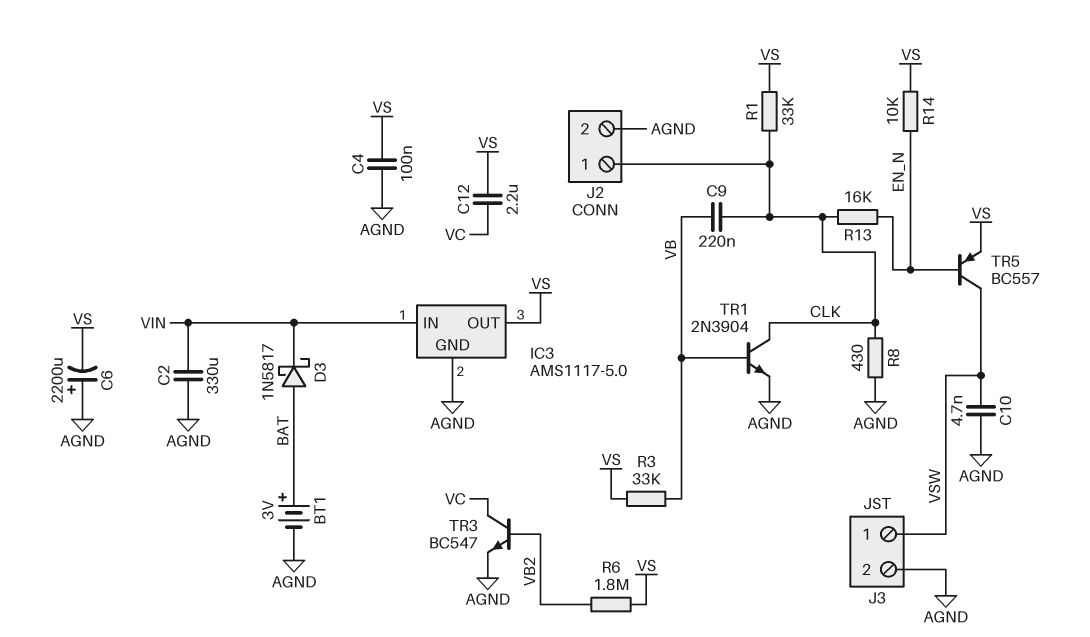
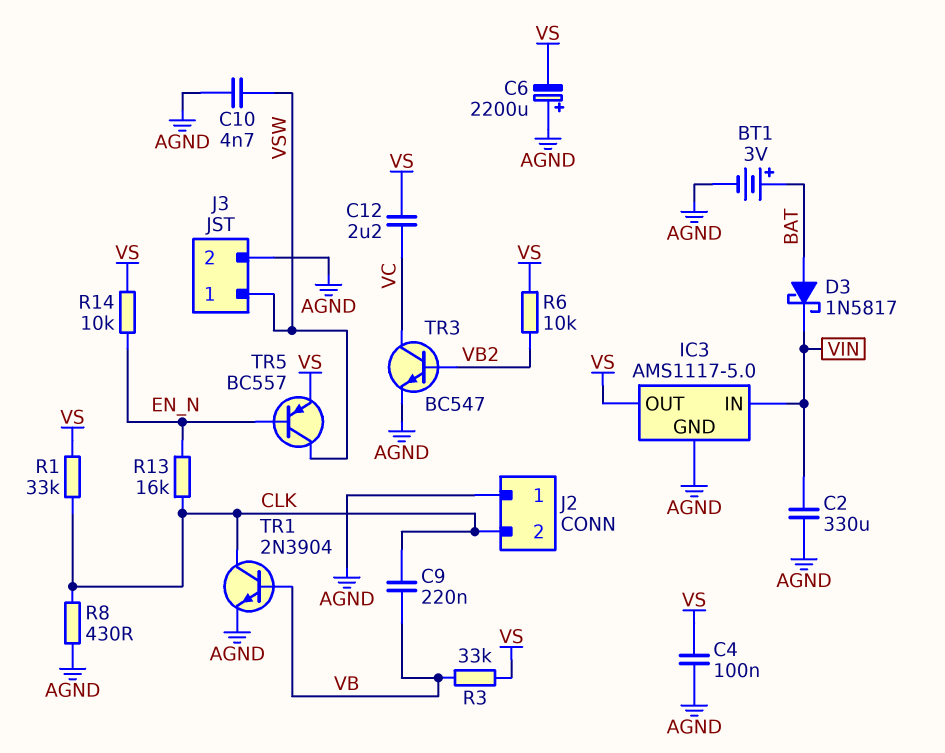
J2 pin 1: CLK -> AGND
J2 pin 2: AGND -> CLK
R6: 1.8M (VB2, VS) -> 10k (VB2, VS)

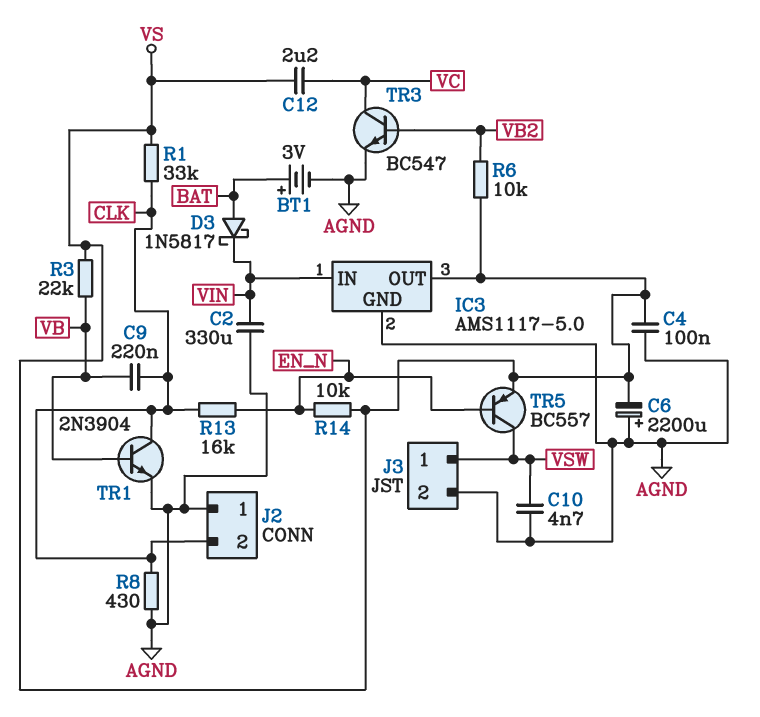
R3: 33k (VB, VS) -> 22k (VB, VS)

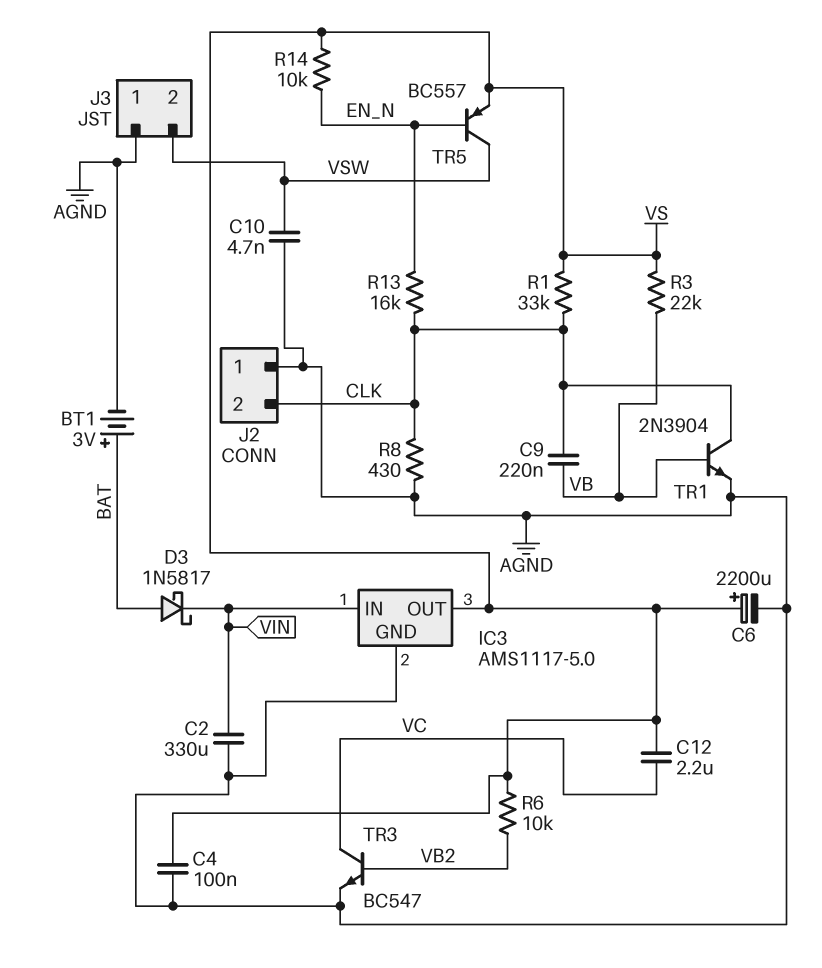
C6: 2200uF (plus AGND, minus VS) -> 2200uF (plus VS, minus AGND)
J3 pin 1: VSW -> AGND
J3 pin 2: AGND -> VSW

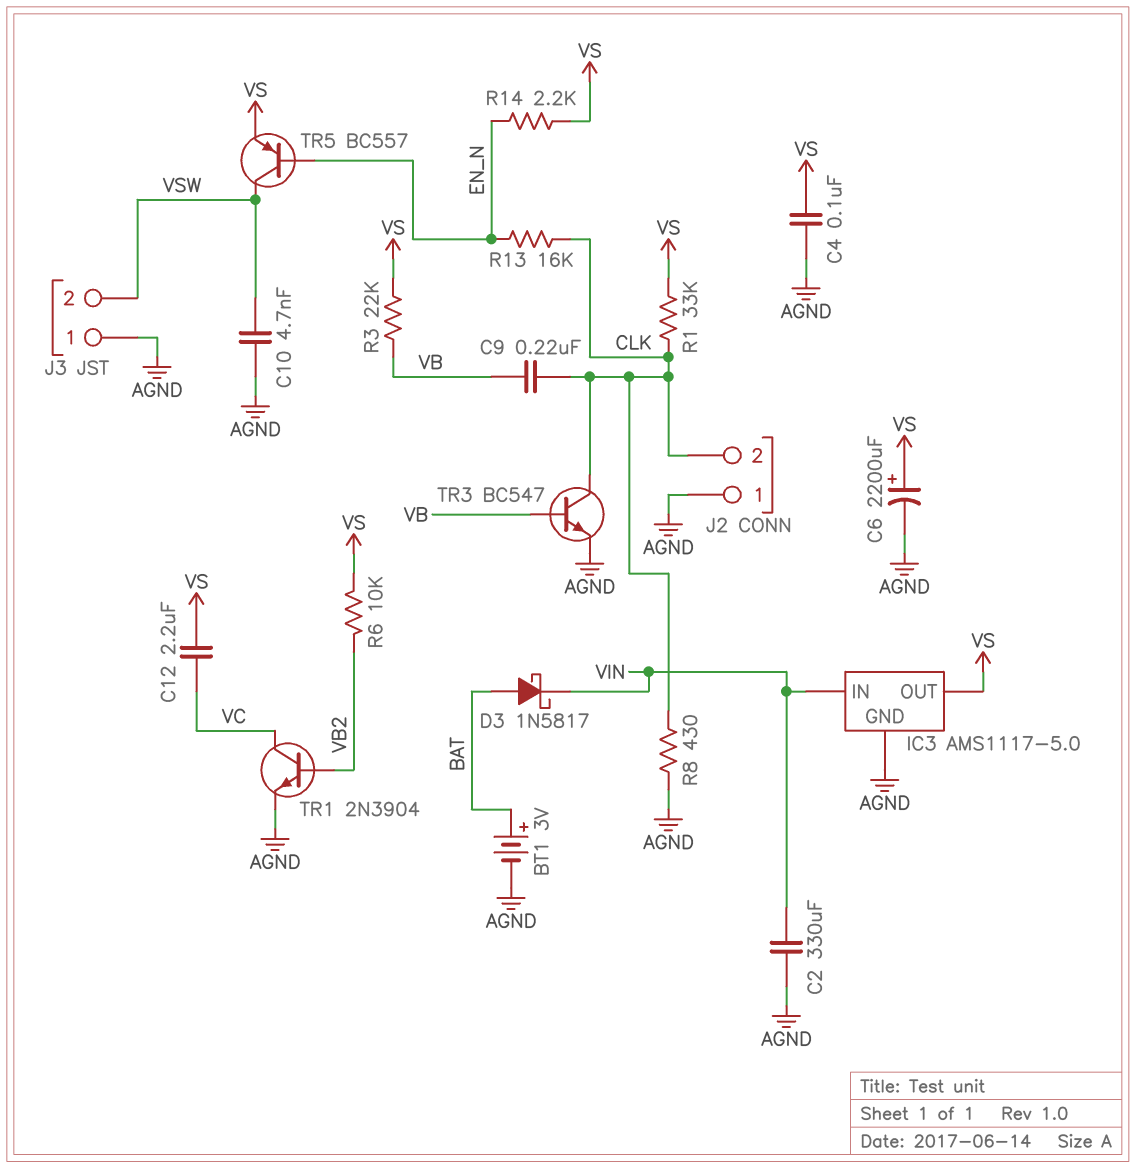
R14: 10k (EN_N, VS) -> 2.2k (EN_N, VS)
TR1: NPN 2N3904 (B VB, C CLK, E AGND) -> NPN 2N3904 (B VB2, C VC, E AGND)
TR3: NPN BC547 (B VB2, C VC, E AGND) -> NPN BC547 (B VB, C CLK, E AGND)

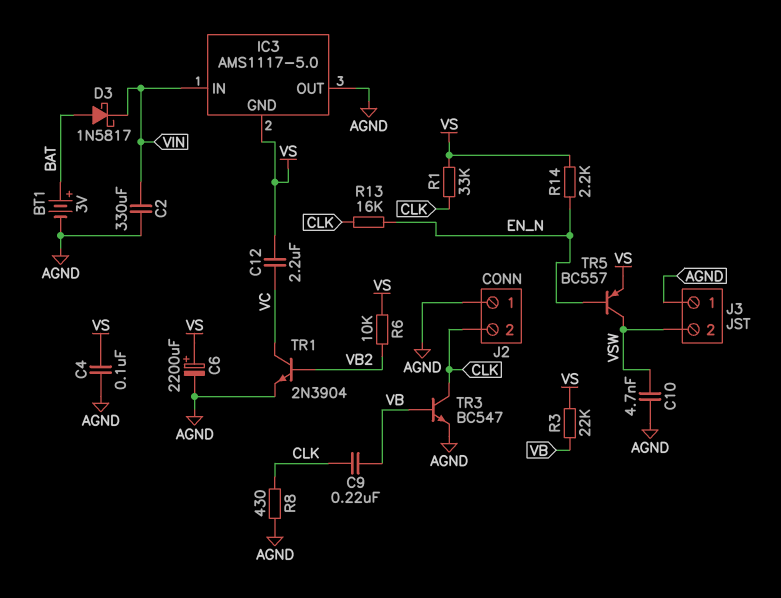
IC3 pin GND: AGND -> VS
IC3 pin OUT: VS -> AGND

